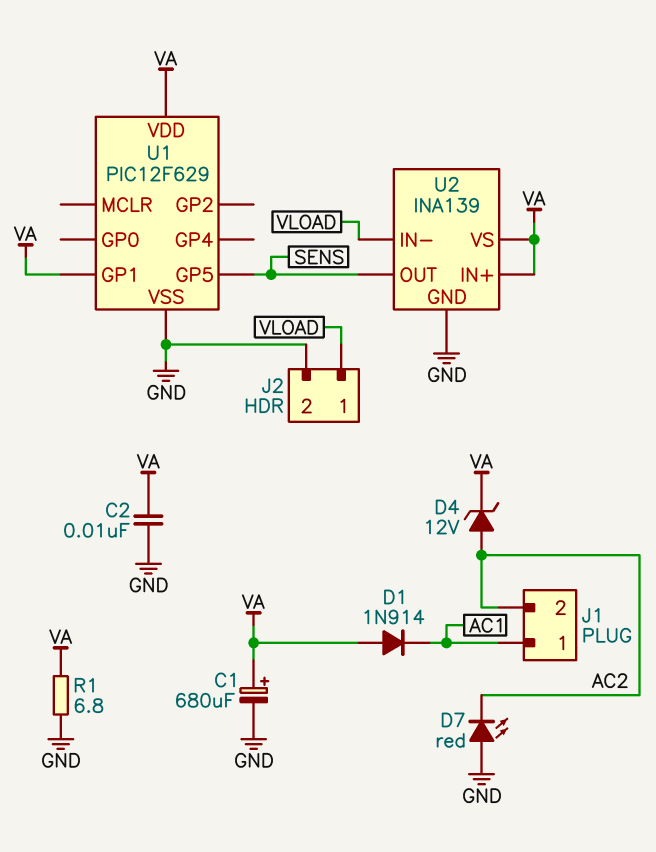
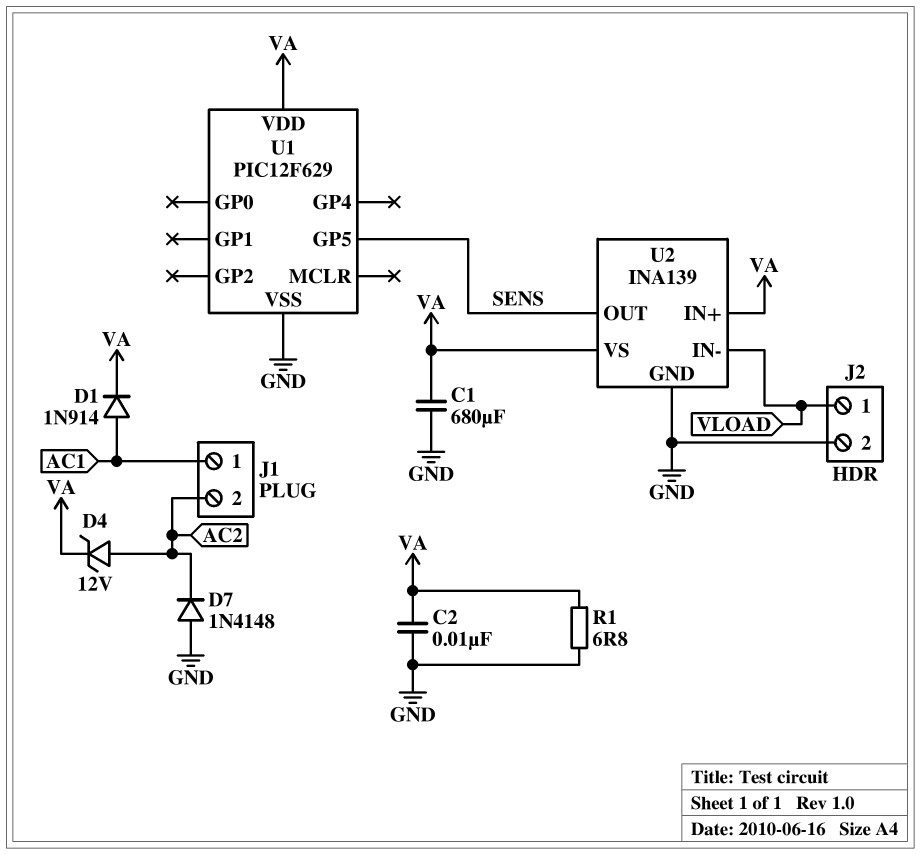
C1: 680uF (plus VA, minus GND) -> 680uF (GND, VA)
D1: diode 1N914 (A VA, K AC1) -> diode 1N914 (A AC1, K VA)
D7: LED red (A GND, K AC2) -> diode 1N4148 (A GND, K AC2)
U1 pin GP1: VA -> none

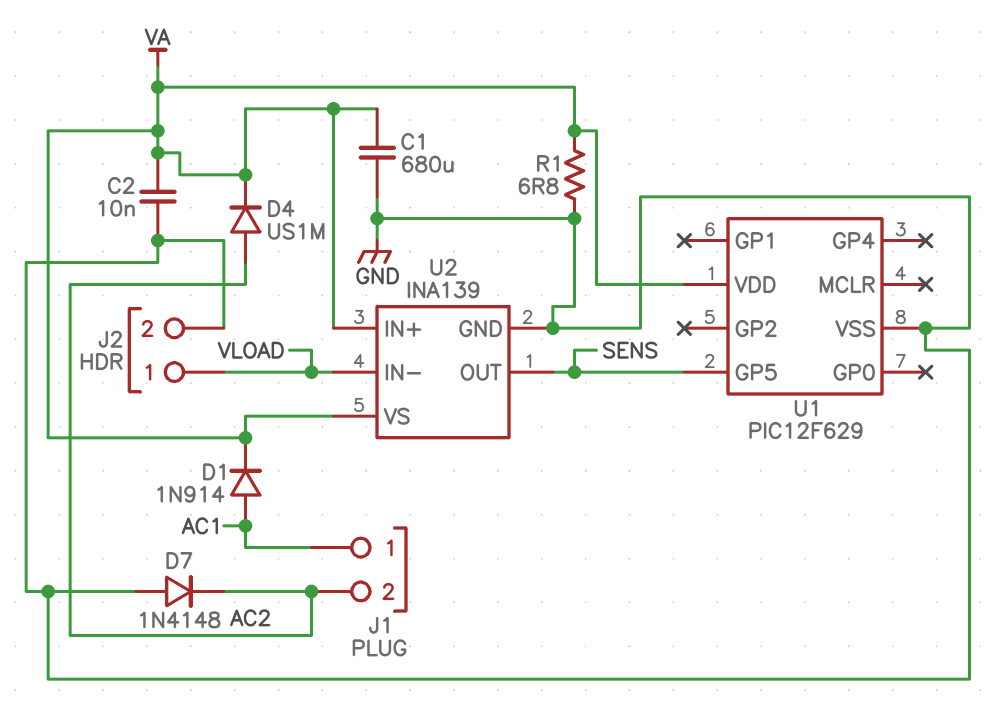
D4: zener 12V (A AC2, K VA) -> diode US1M (A AC2, K VA)

